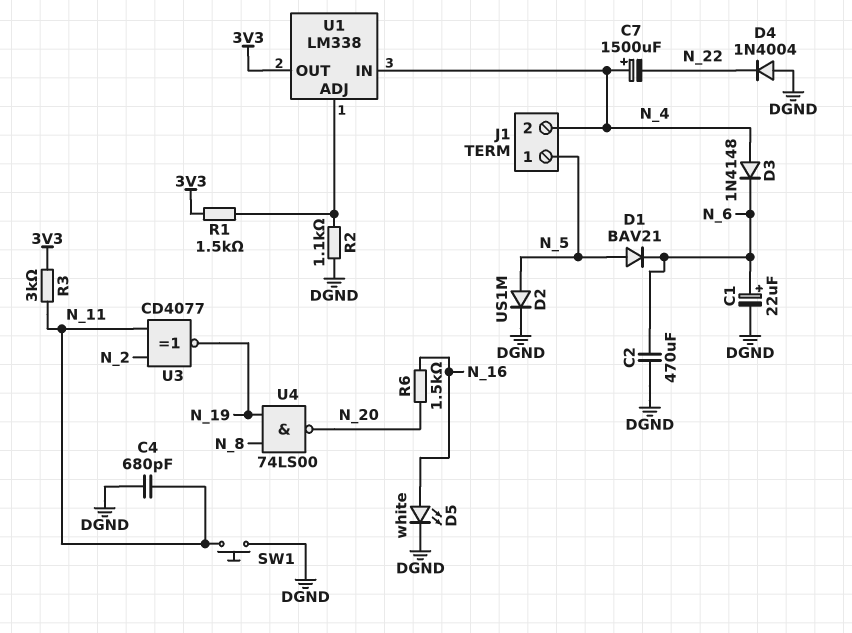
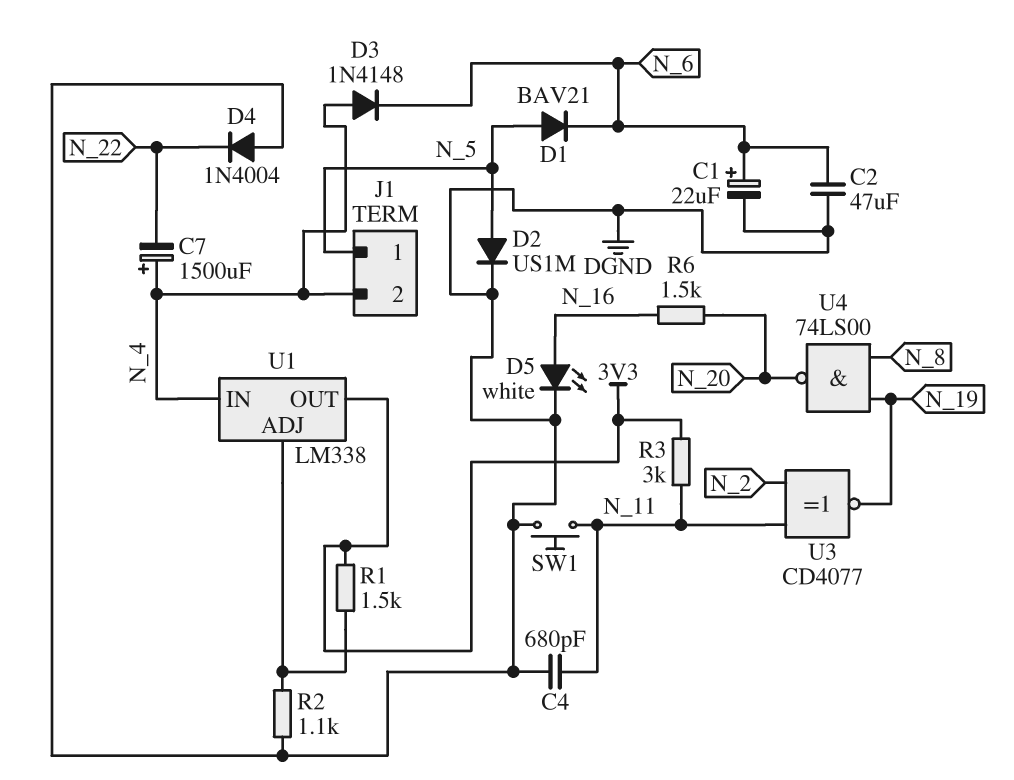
C2: 470uF (DGND, N_6) -> 47uF (DGND, N_6)

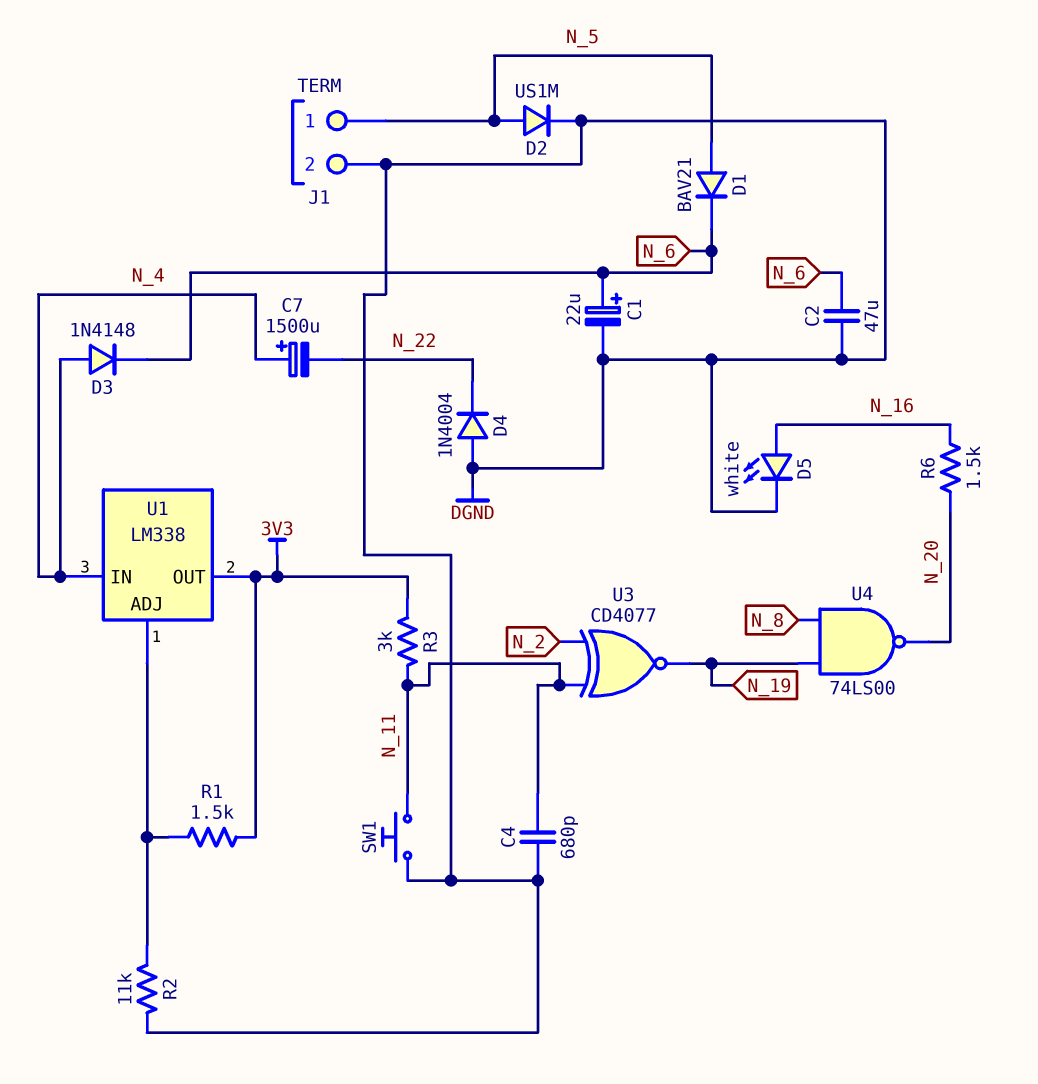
J1 pin 2: N_4 -> DGND
R2: 1.1k (DGND, U1/ADJ) -> 11k (DGND, U1/ADJ)

